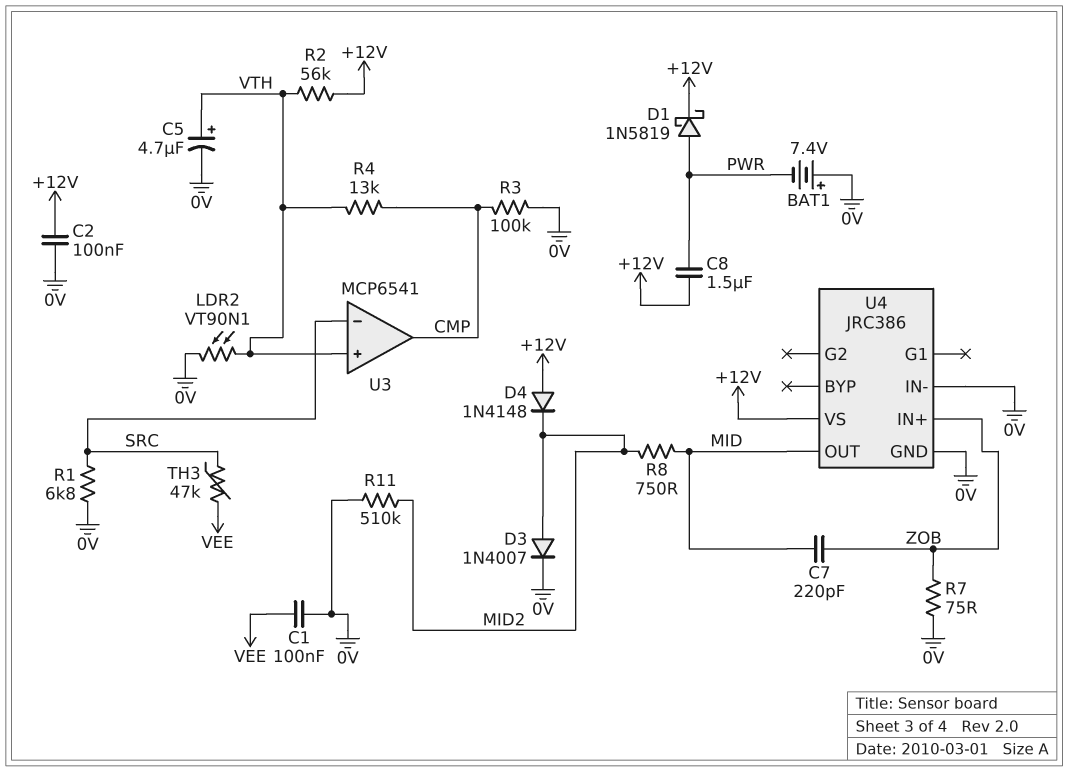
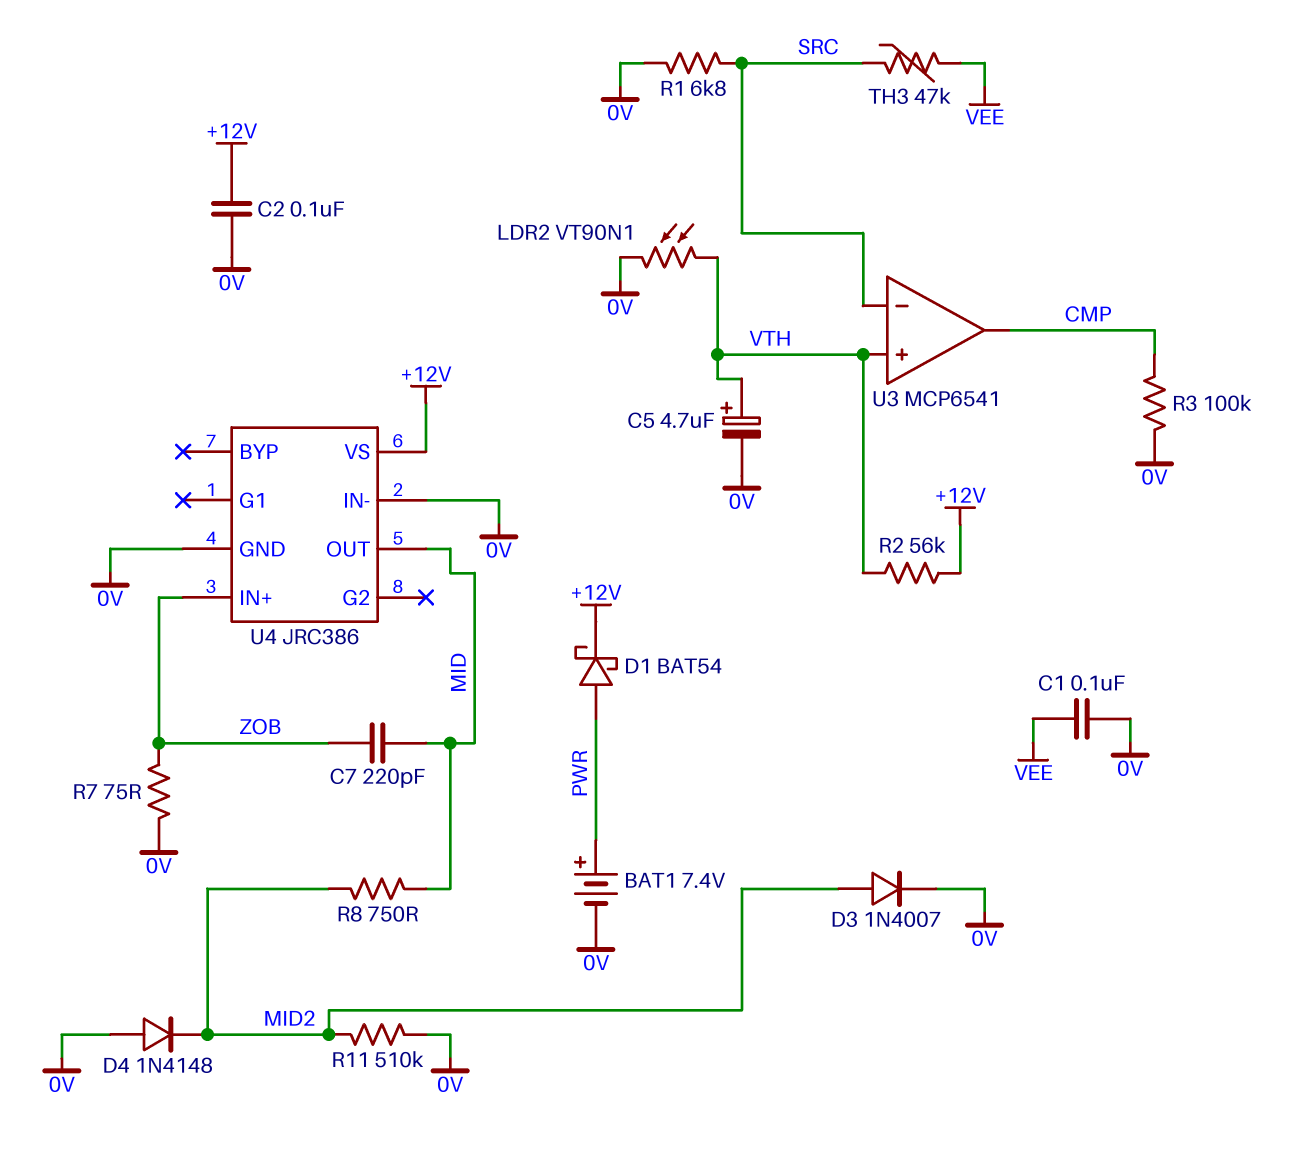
BAT1: 7.4V (plus 0V, minus PWR) -> 7.4V (plus PWR, minus 0V)
C8: 1.5uF (+12V, PWR) -> none
D1: schottky 1N5819 (A PWR, K +12V) -> schottky BAT54 (A PWR, K +12V)
D4: diode 1N4148 (A +12V, K MID2) -> diode 1N4148 (A 0V, K MID2)
R4: 13k (CMP, VTH) -> none

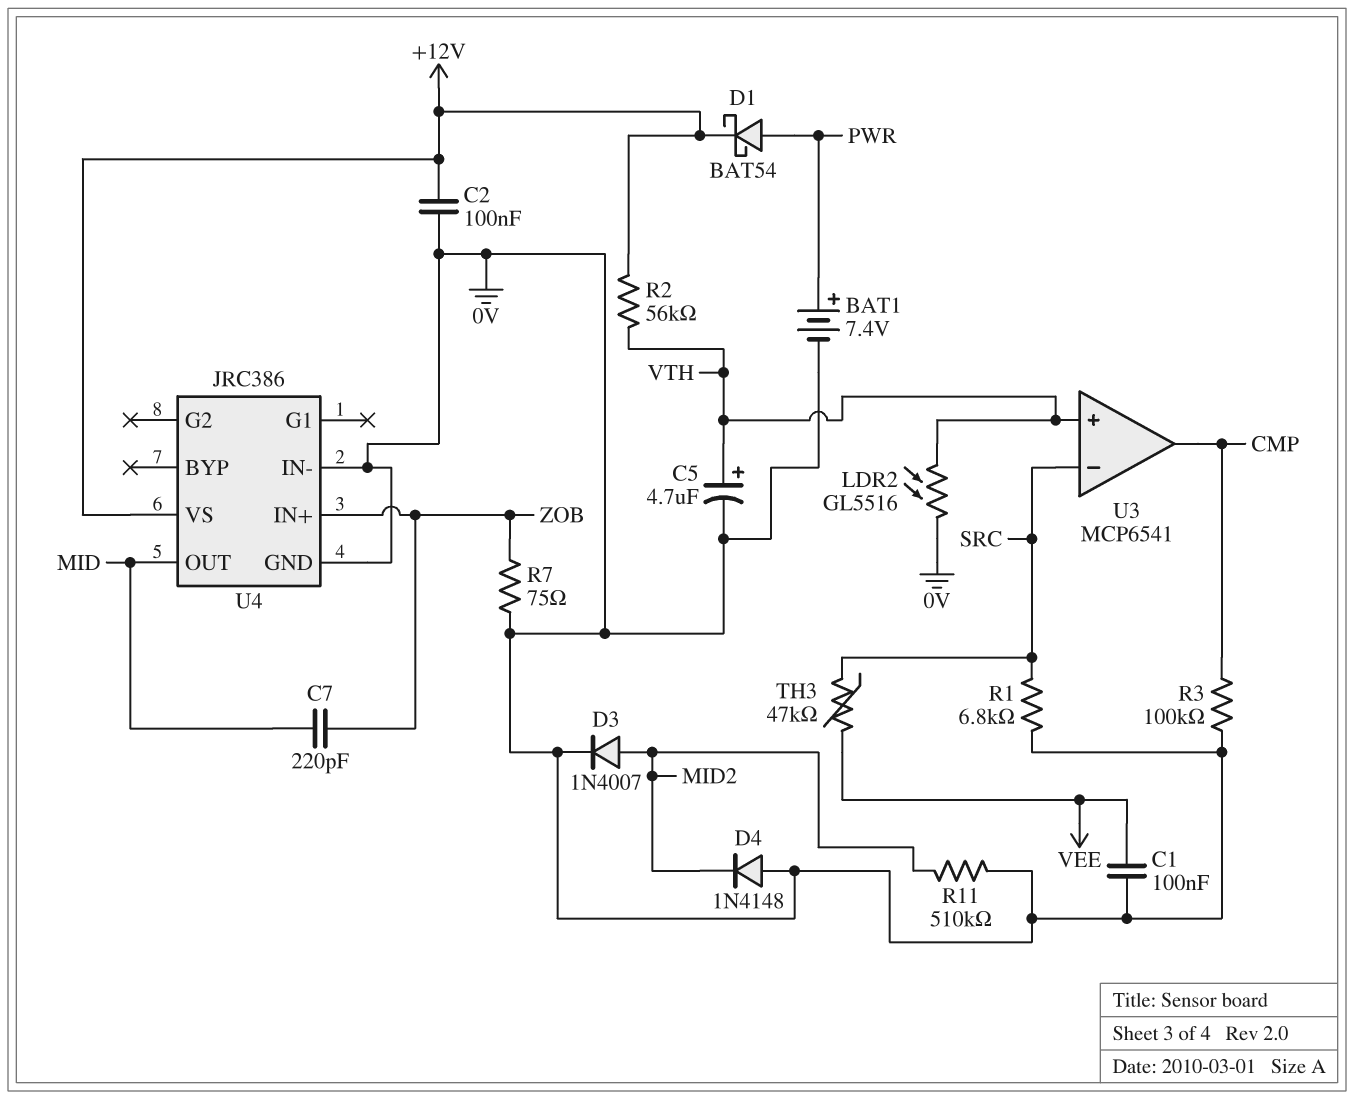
LDR2: VT90N1 (0V, VTH) -> GL5516 (0V, VTH)
R8: 750 (MID, MID2) -> none

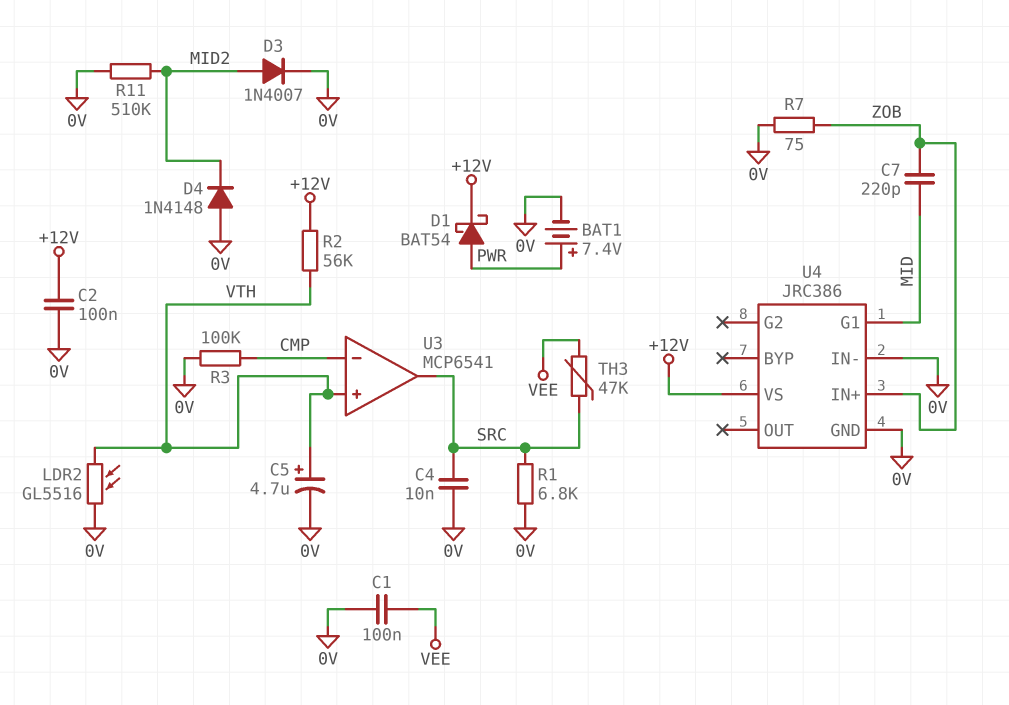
C4: none -> 10nF (0V, SRC)
U3 pin in-: SRC -> CMP
U3 pin out: CMP -> SRC
U4 pin G1: none -> MID
U4 pin OUT: MID -> none

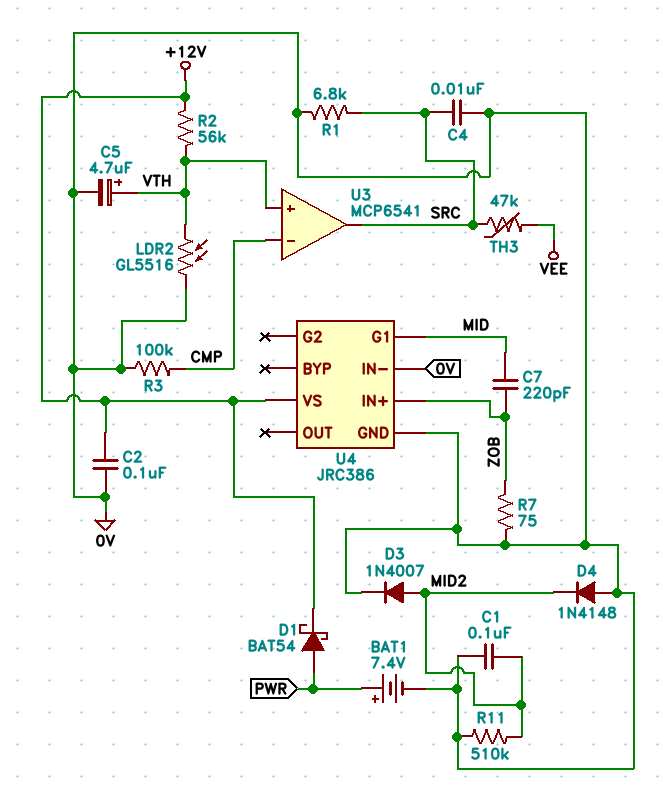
C1: 100nF (0V, VEE) -> 100nF (0V, MID2)

